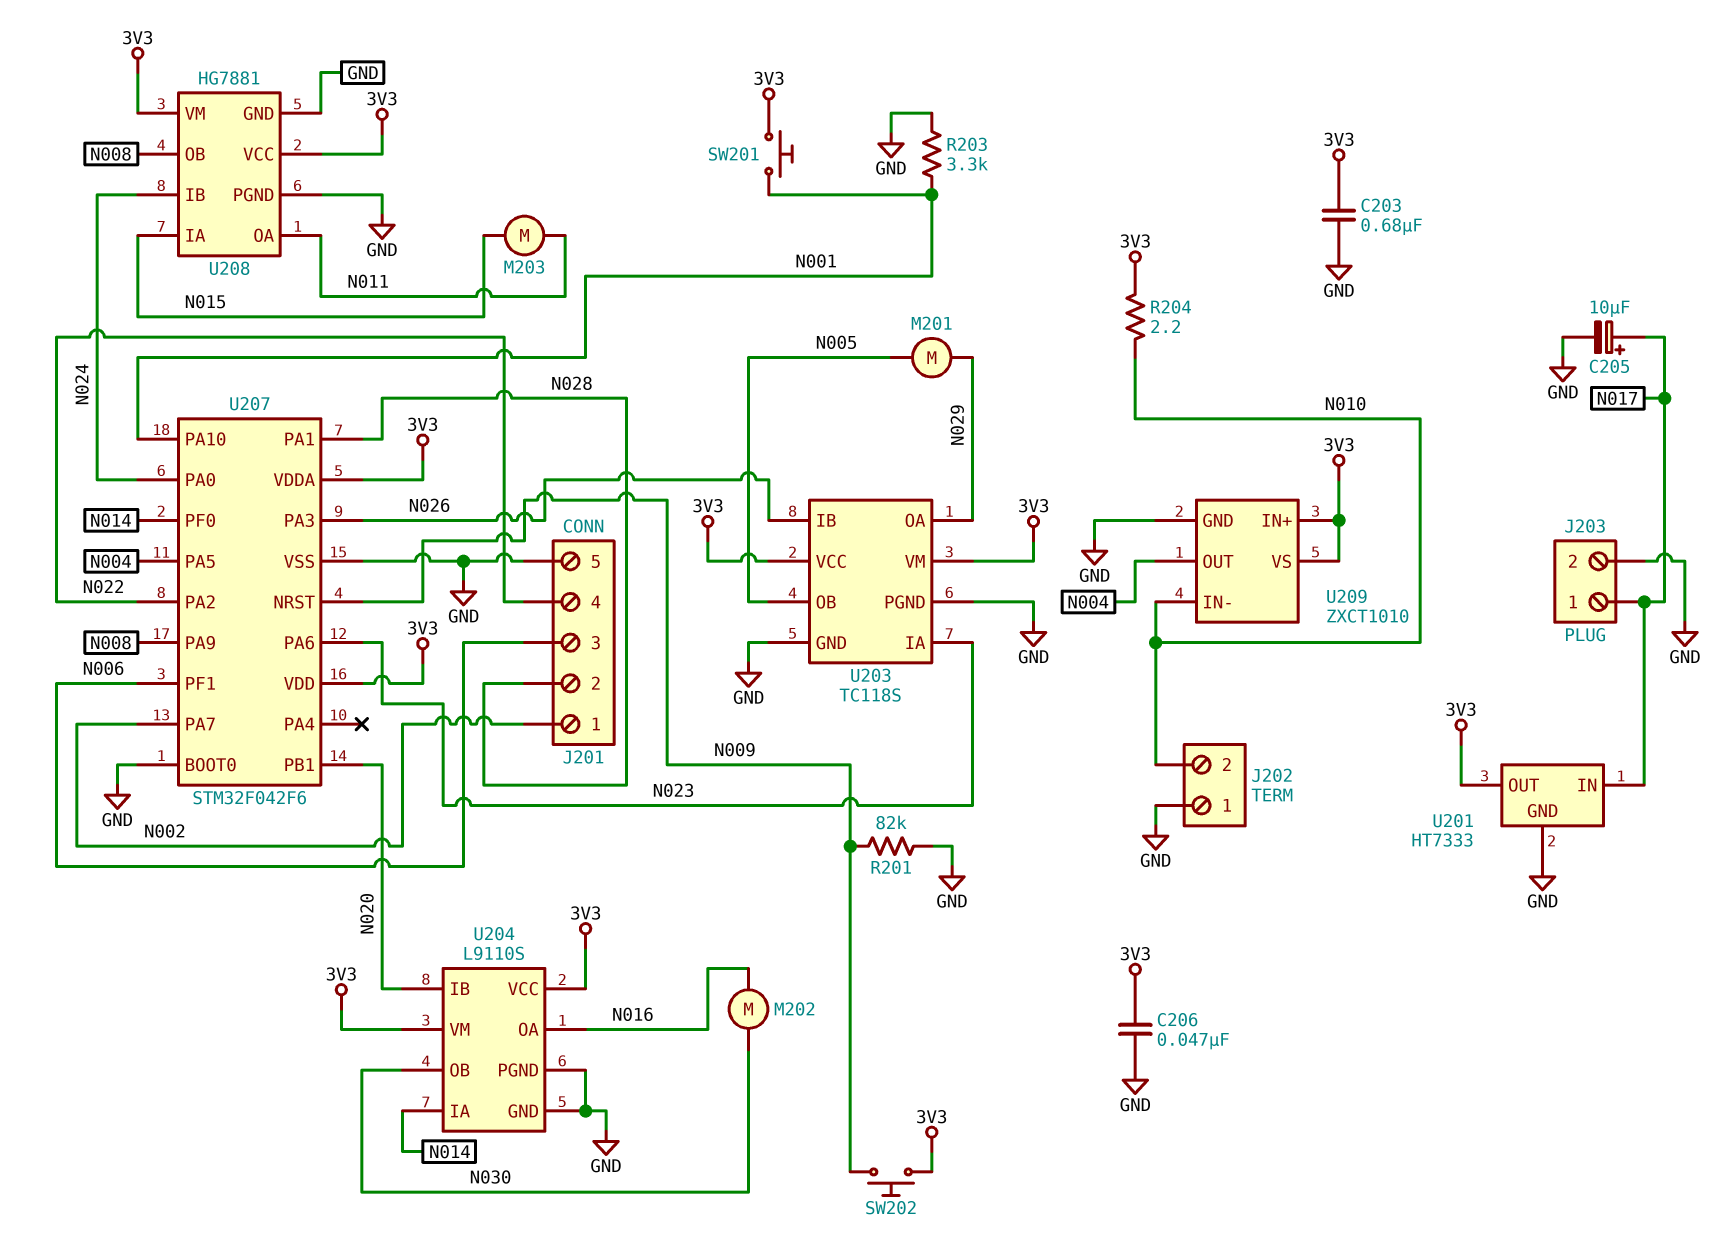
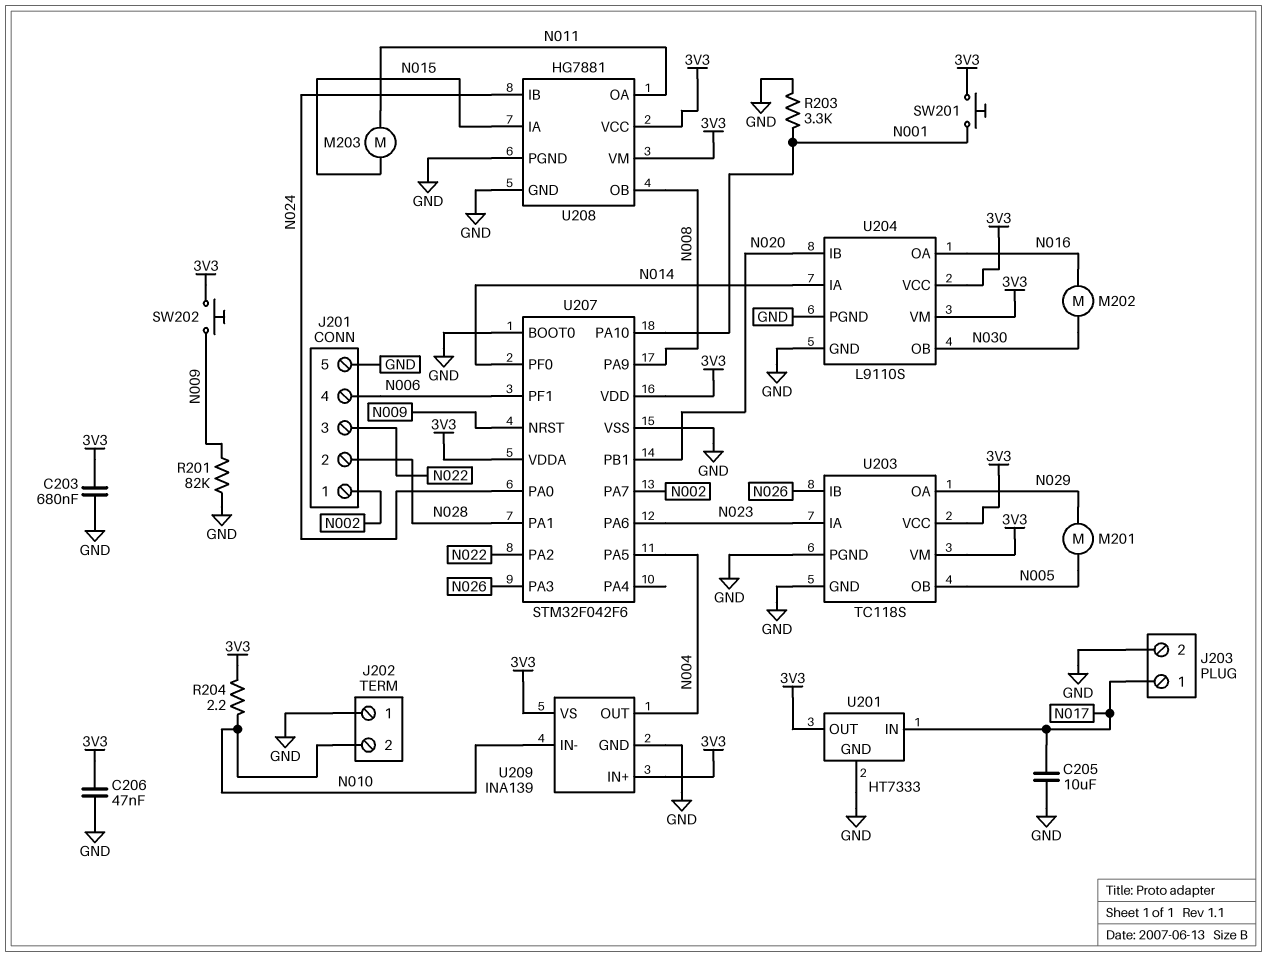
C205: 10uF (plus N017, minus GND) -> 10uF (GND, N017)
J201 pin 3: N006 -> N022
J201 pin 4: N022 -> N006
U209: ZXCT1010 -> INA139

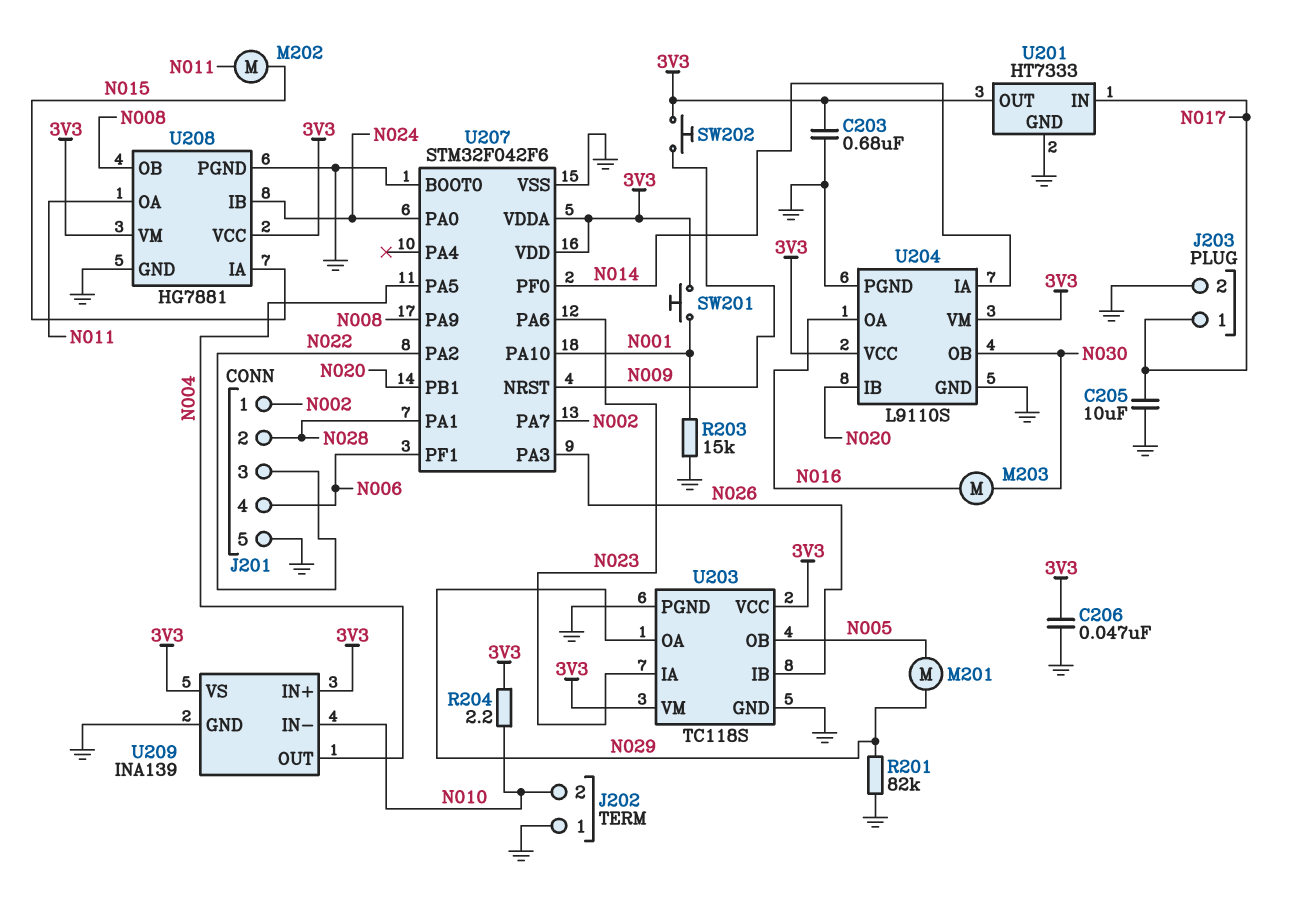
M202: motor (N016, N030) -> motor (N011, N015)
M203: motor (N011, N015) -> motor (N016, N030)
R201: 82k (GND, N009) -> 82k (GND, N029)
R203: 3.3k (GND, N001) -> 15k (GND, N001)

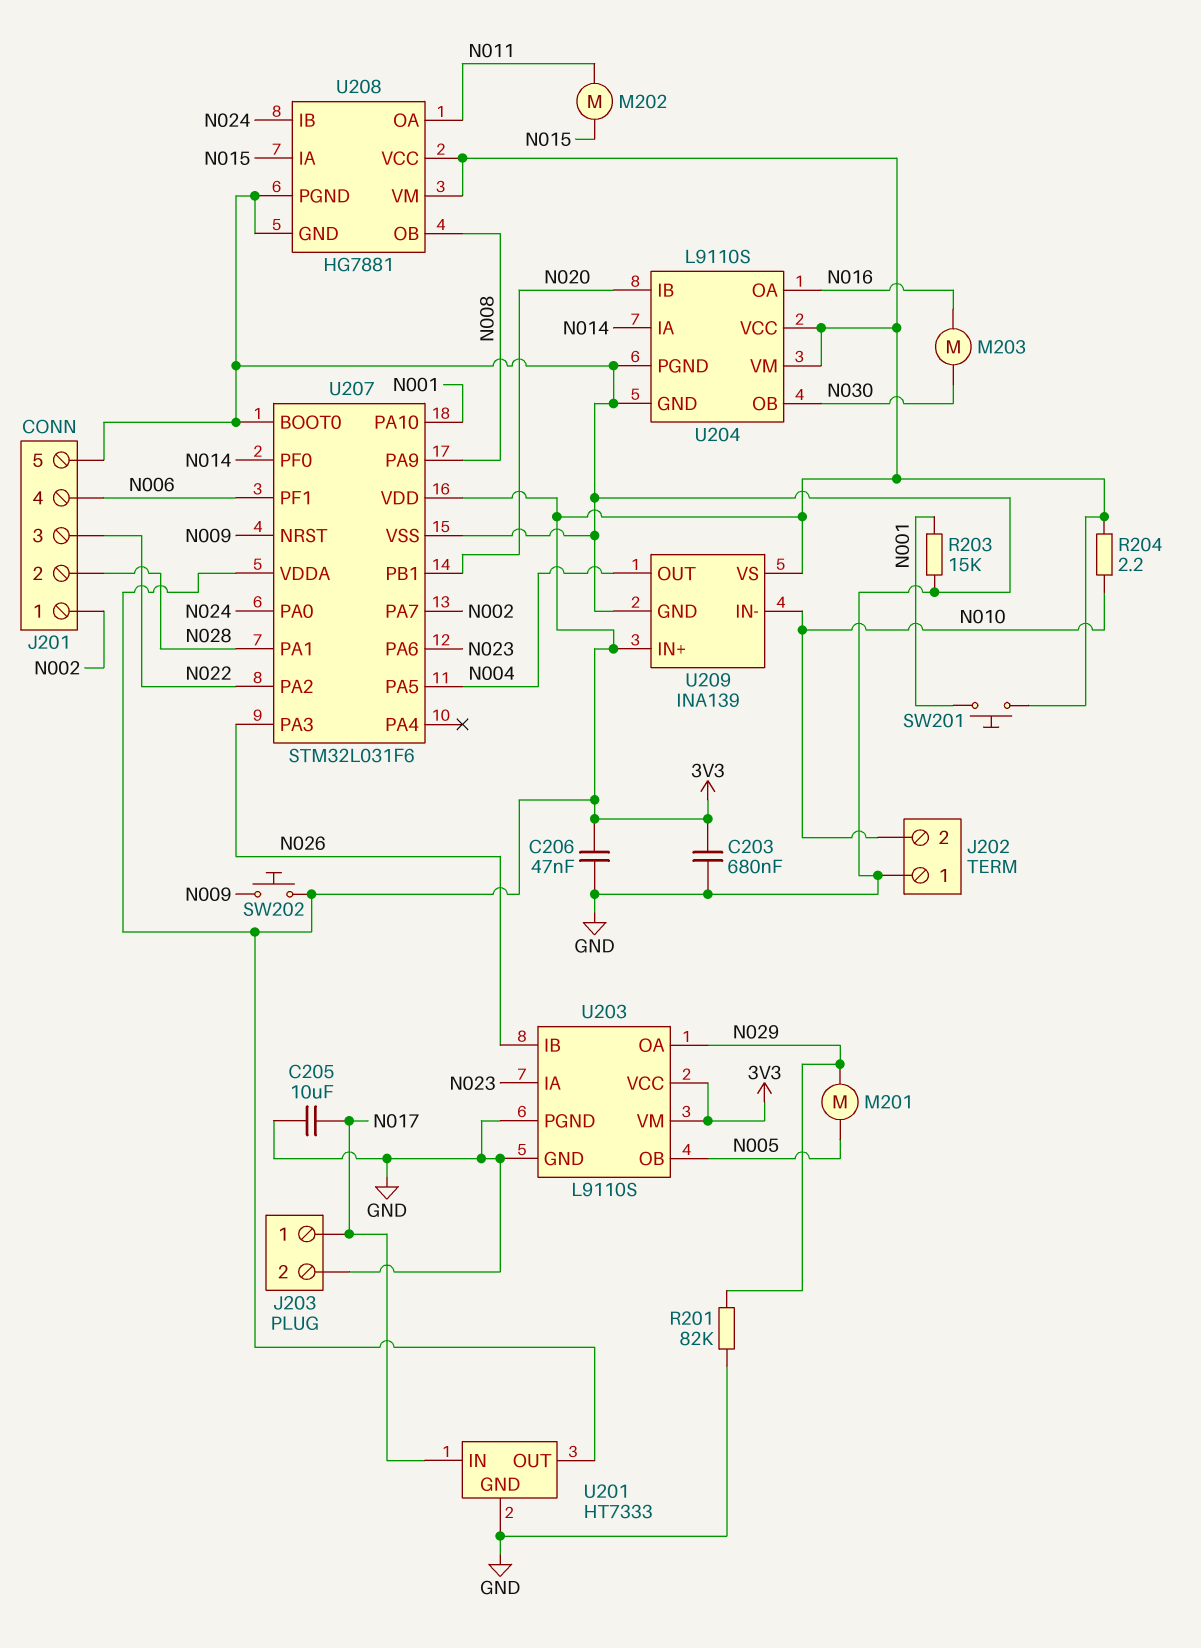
U203: TC118S -> L9110S
U207: STM32F042F6 -> STM32L031F6

